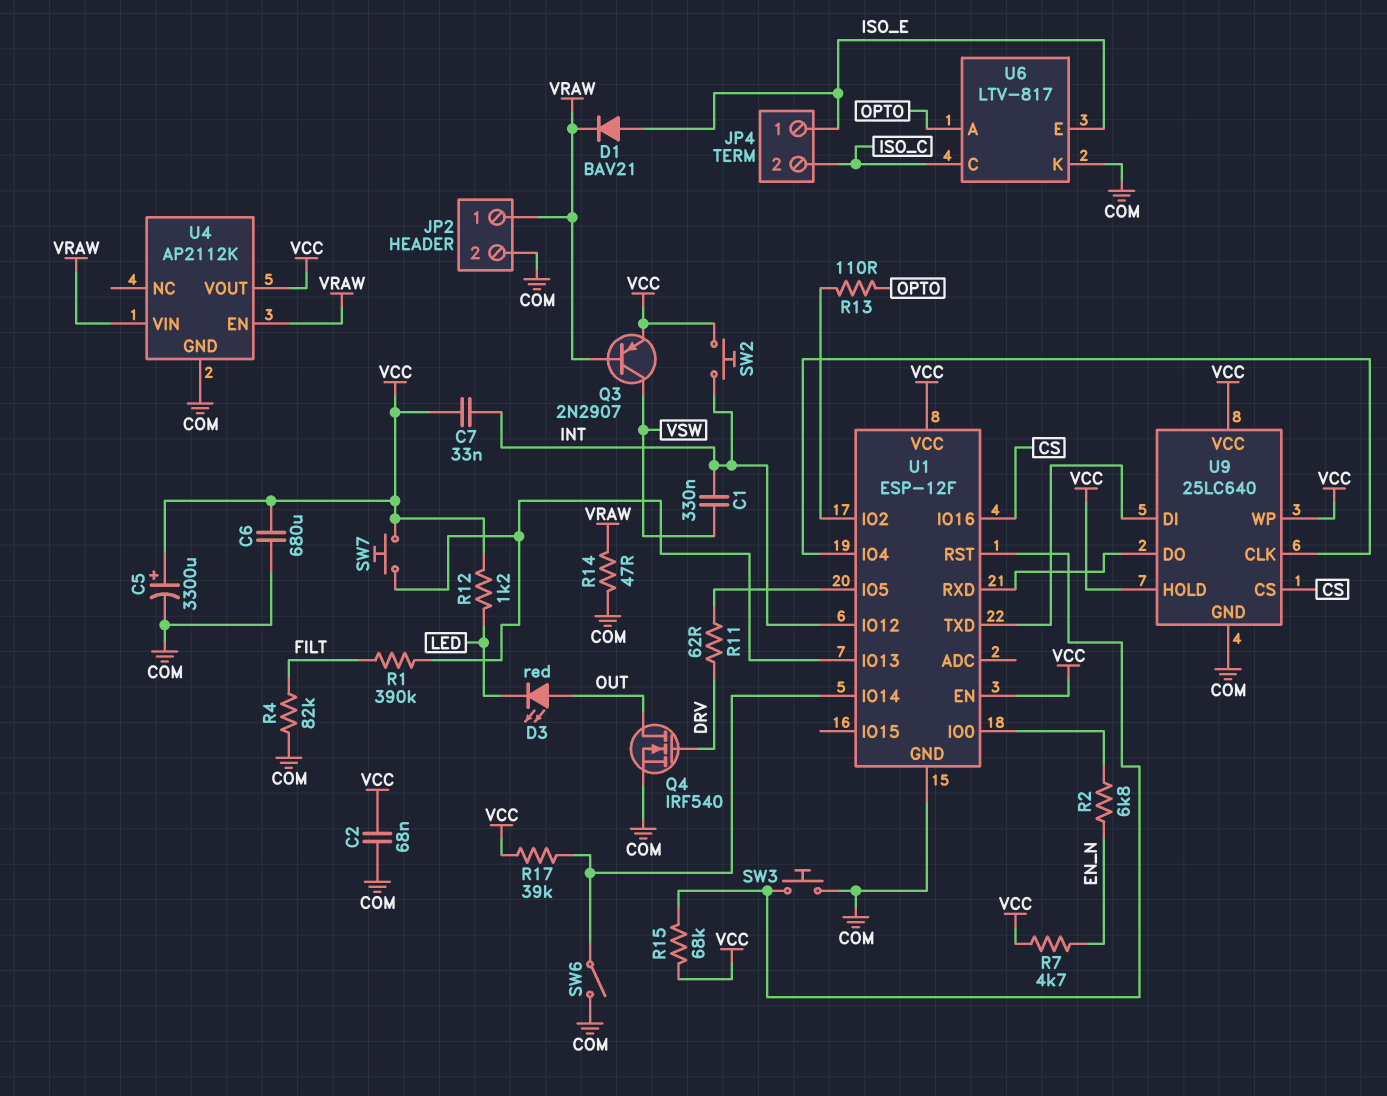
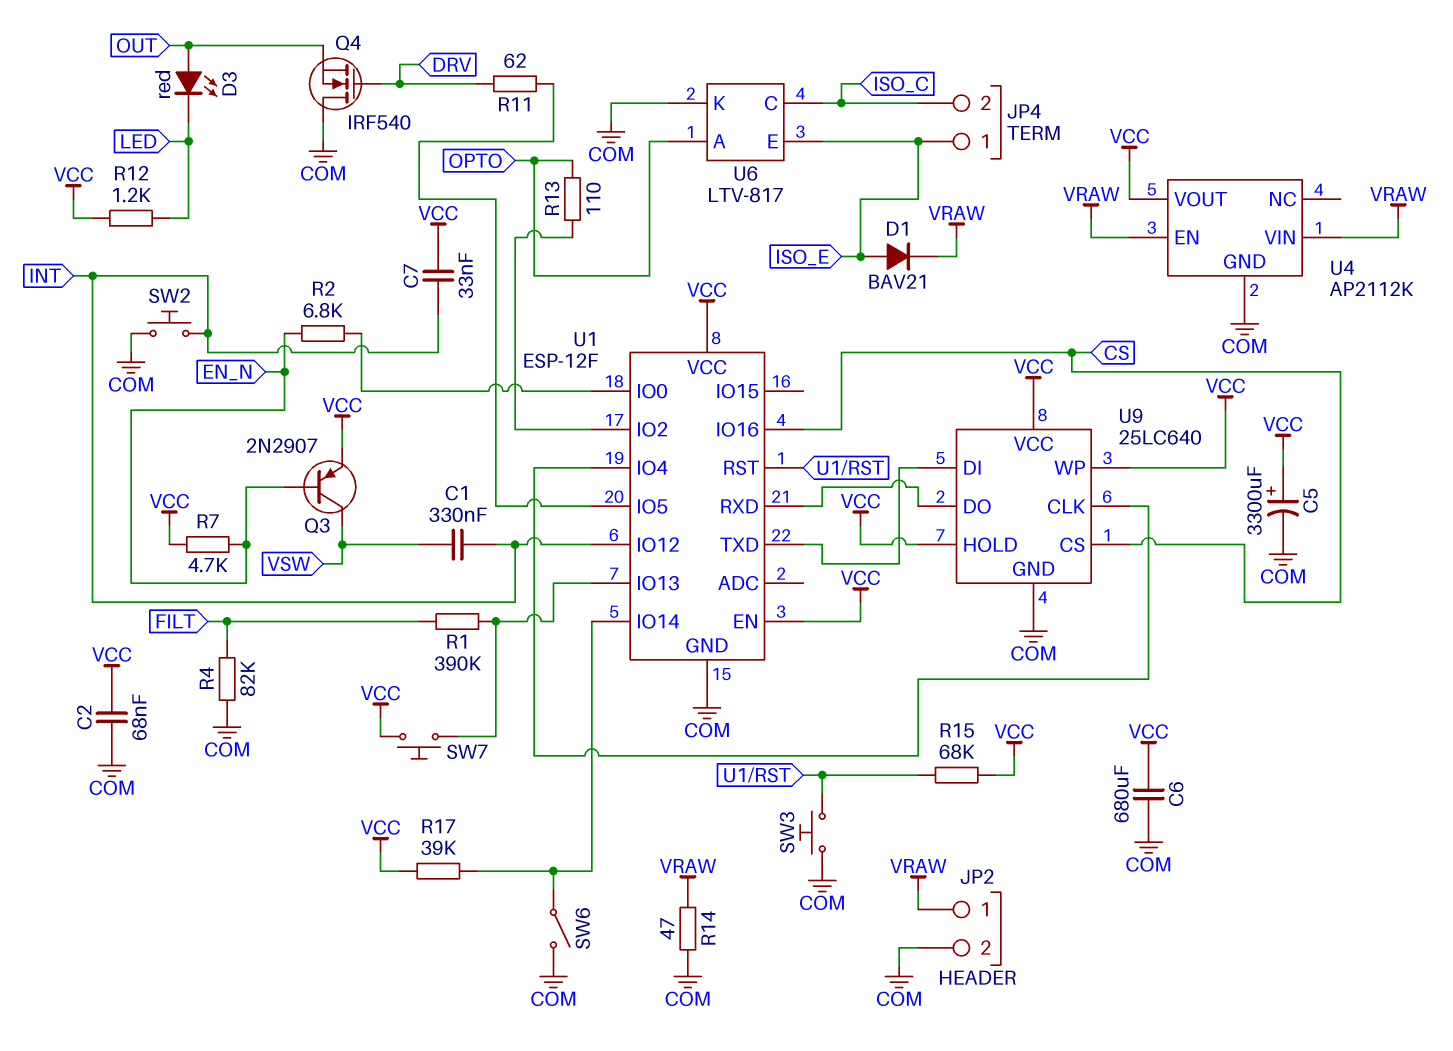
Q3: PNP 2N2907 (B VRAW, C VSW, E VCC) -> PNP 2N2907 (B EN_N, C VSW, E VCC)
Q4: NMOS IRF540 (G DRV, D OUT, S COM) -> NMOS IRF540 (G DRV, D COM, S OUT)
SW2: button (INT, VCC) -> button (COM, INT)

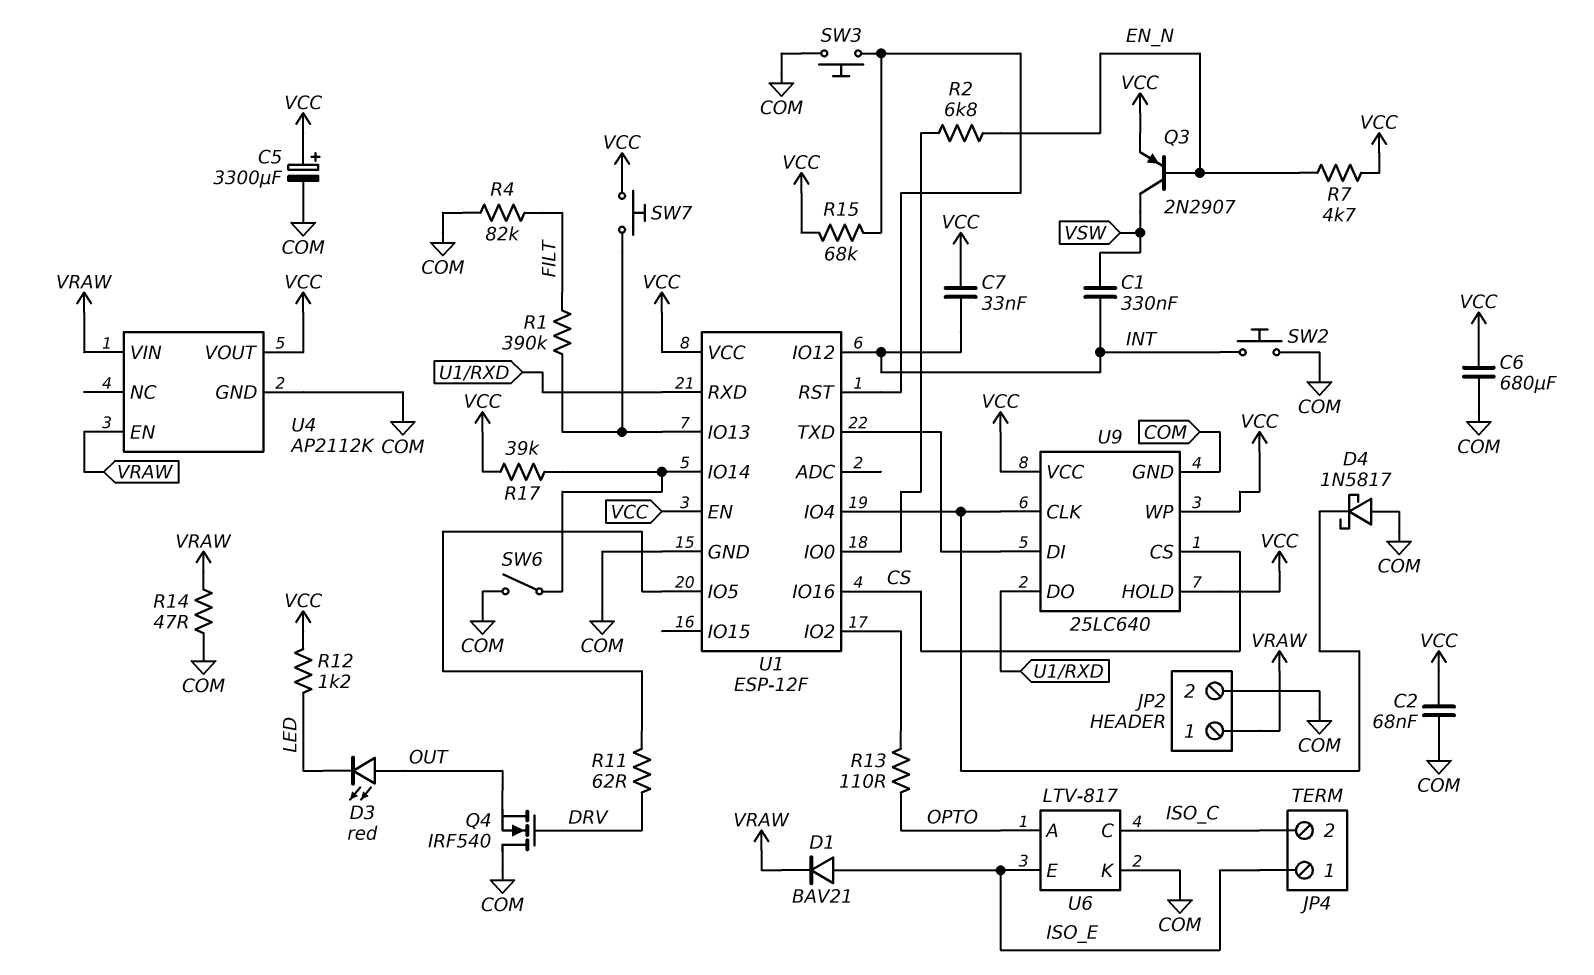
D4: none -> schottky 1N5817 (A COM, K U1/IO4)

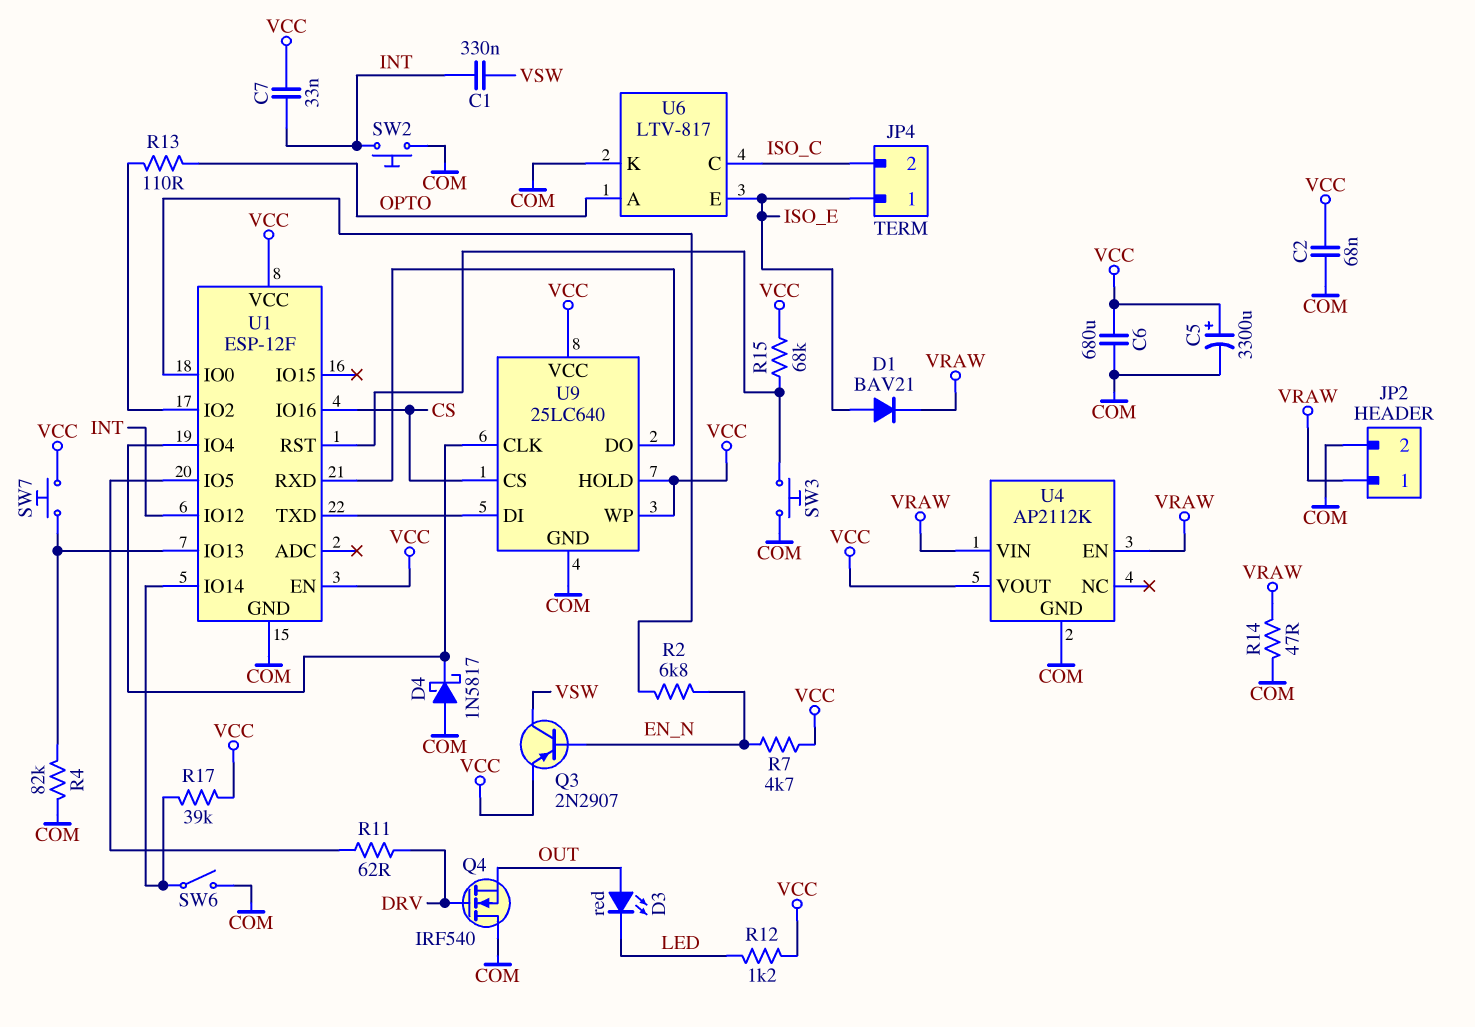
R1: 390k (FILT, U1/IO13) -> none
R4: 82k (COM, FILT) -> 82k (COM, U1/IO13)

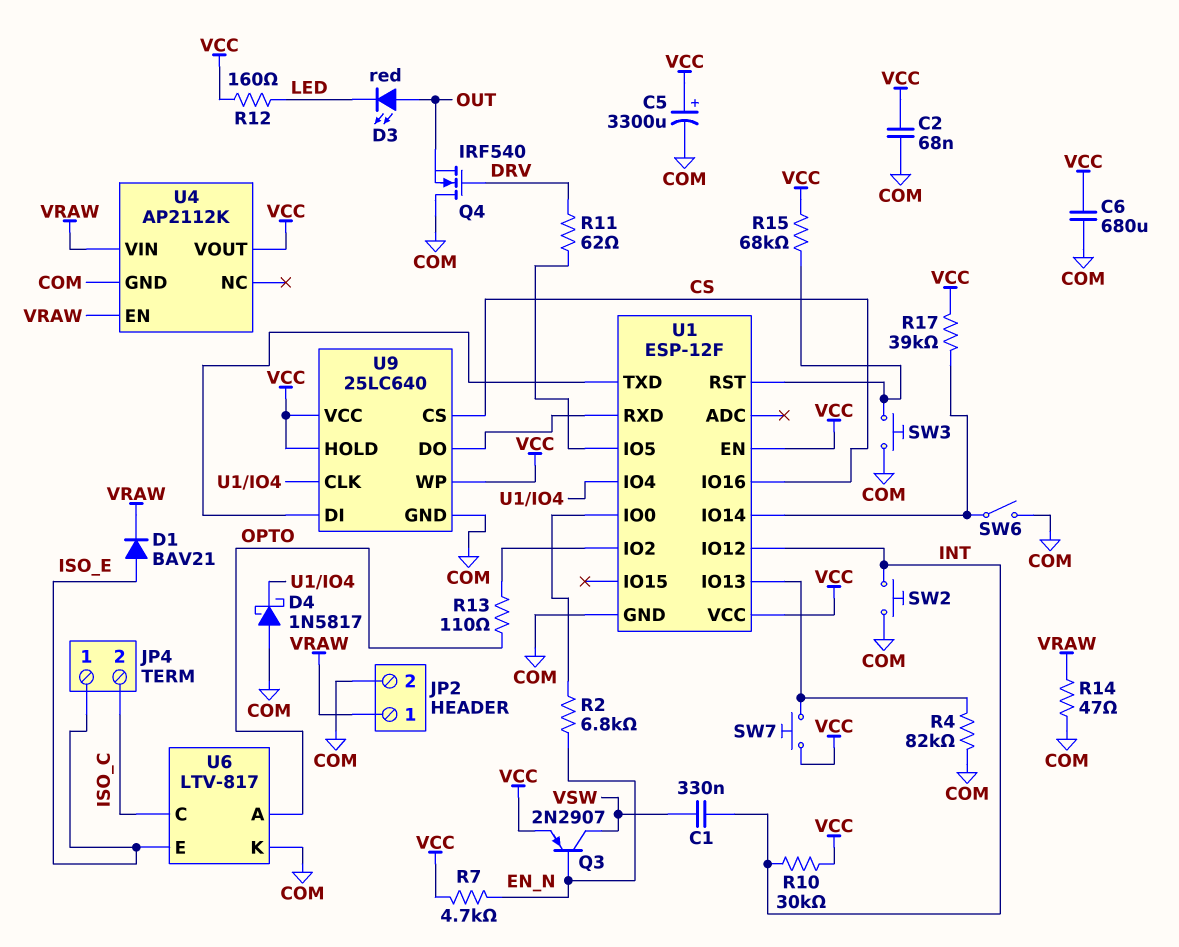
C7: 33nF (INT, VCC) -> none
R10: none -> 30k (INT, VCC)
R12: 1.2k (LED, VCC) -> 160 (LED, VCC)

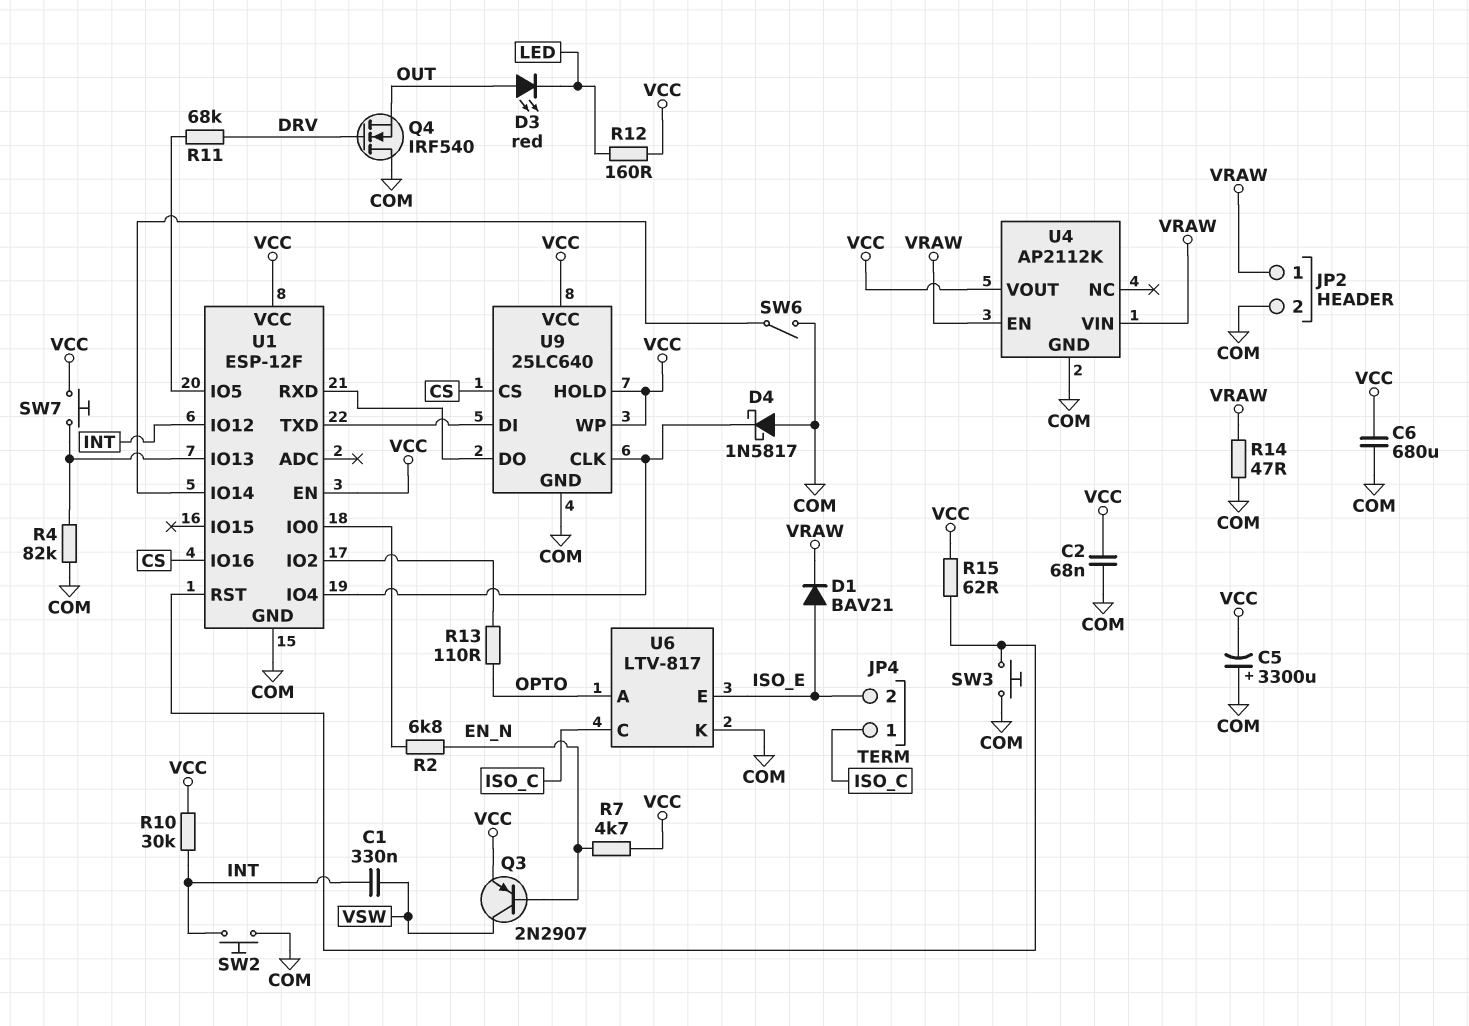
C5: 3300uF (plus VCC, minus COM) -> 3300uF (plus COM, minus VCC)
JP4 pin 1: ISO_E -> ISO_C
JP4 pin 2: ISO_C -> ISO_E
R11: 62 (DRV, U1/IO5) -> 68k (DRV, U1/IO5)
R15: 68k (U1/RST, VCC) -> 62 (U1/RST, VCC)
R17: 39k (U1/IO14, VCC) -> none

